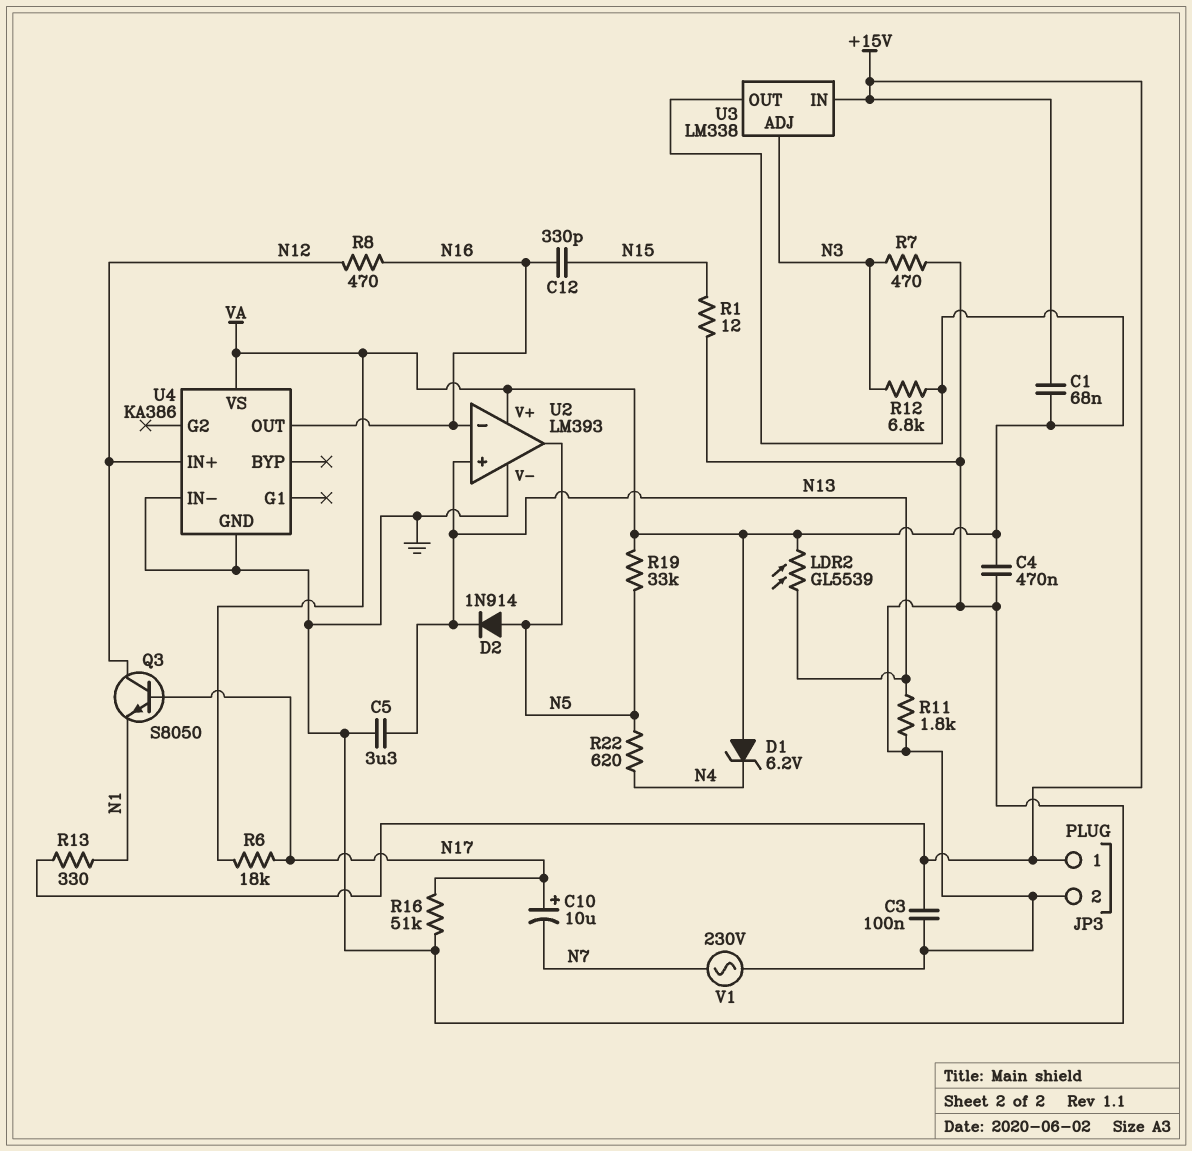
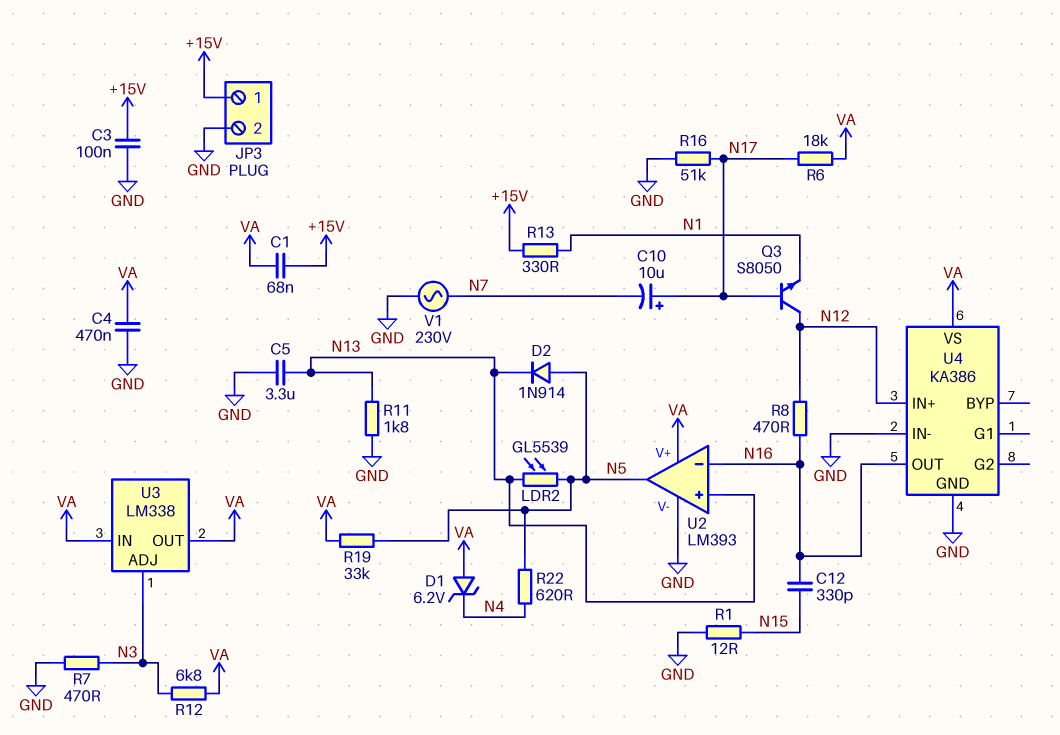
LDR2: GL5539 (N13, VA) -> GL5539 (N5, N13)
U3 pin IN: +15V -> VA

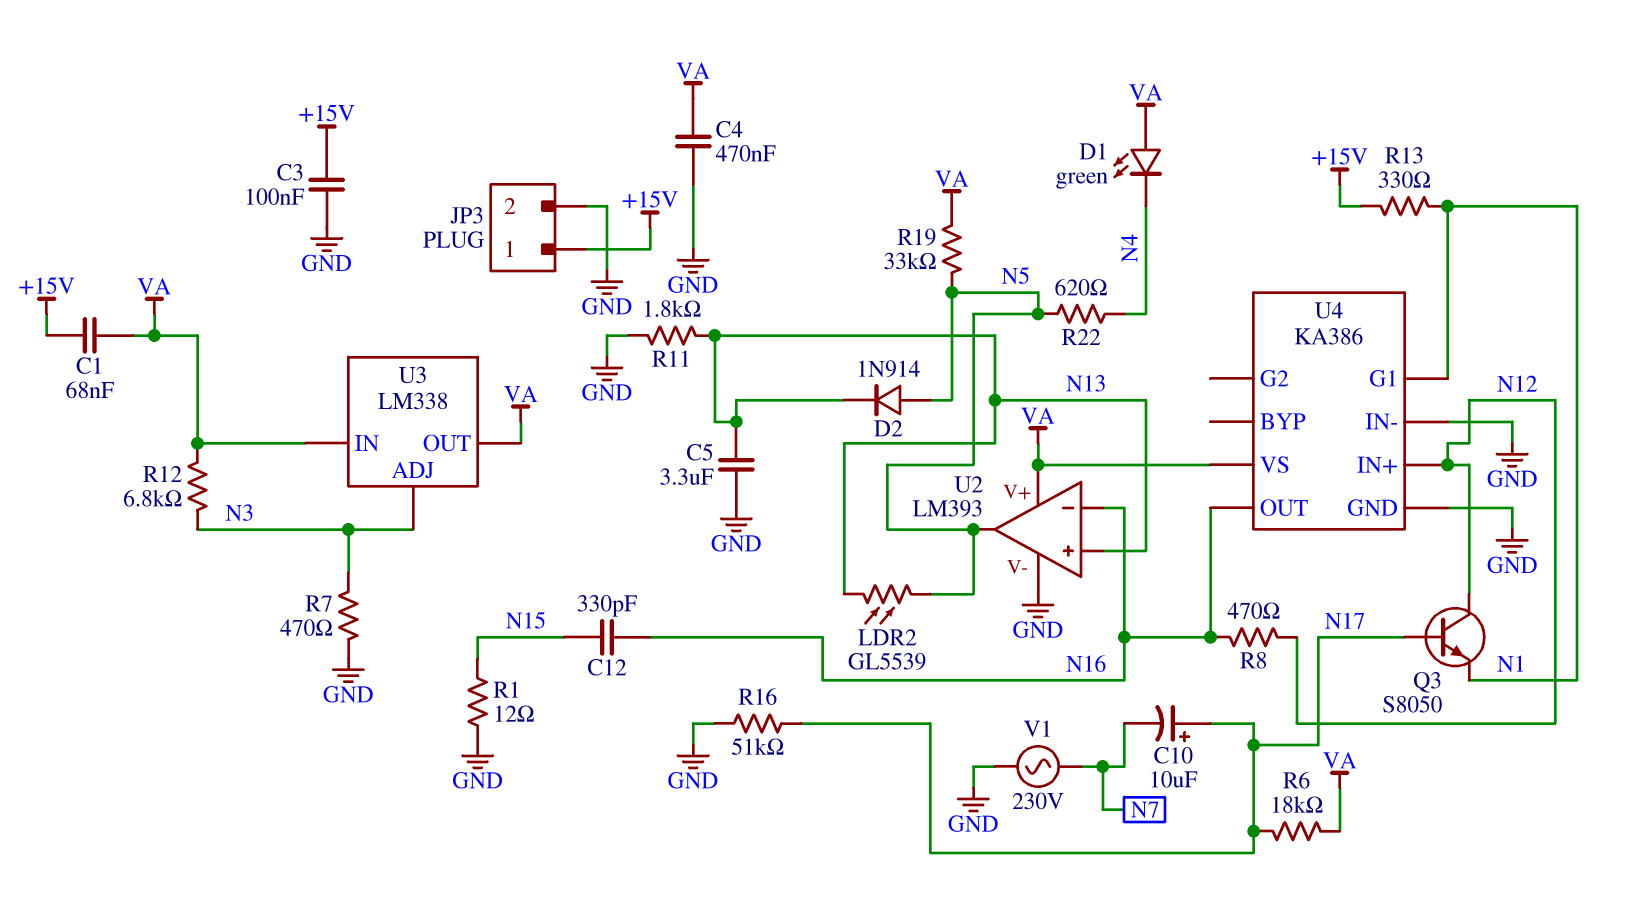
D1: zener 6.2V (A VA, K N4) -> LED green (A VA, K N4)
U4 pin G1: none -> N1

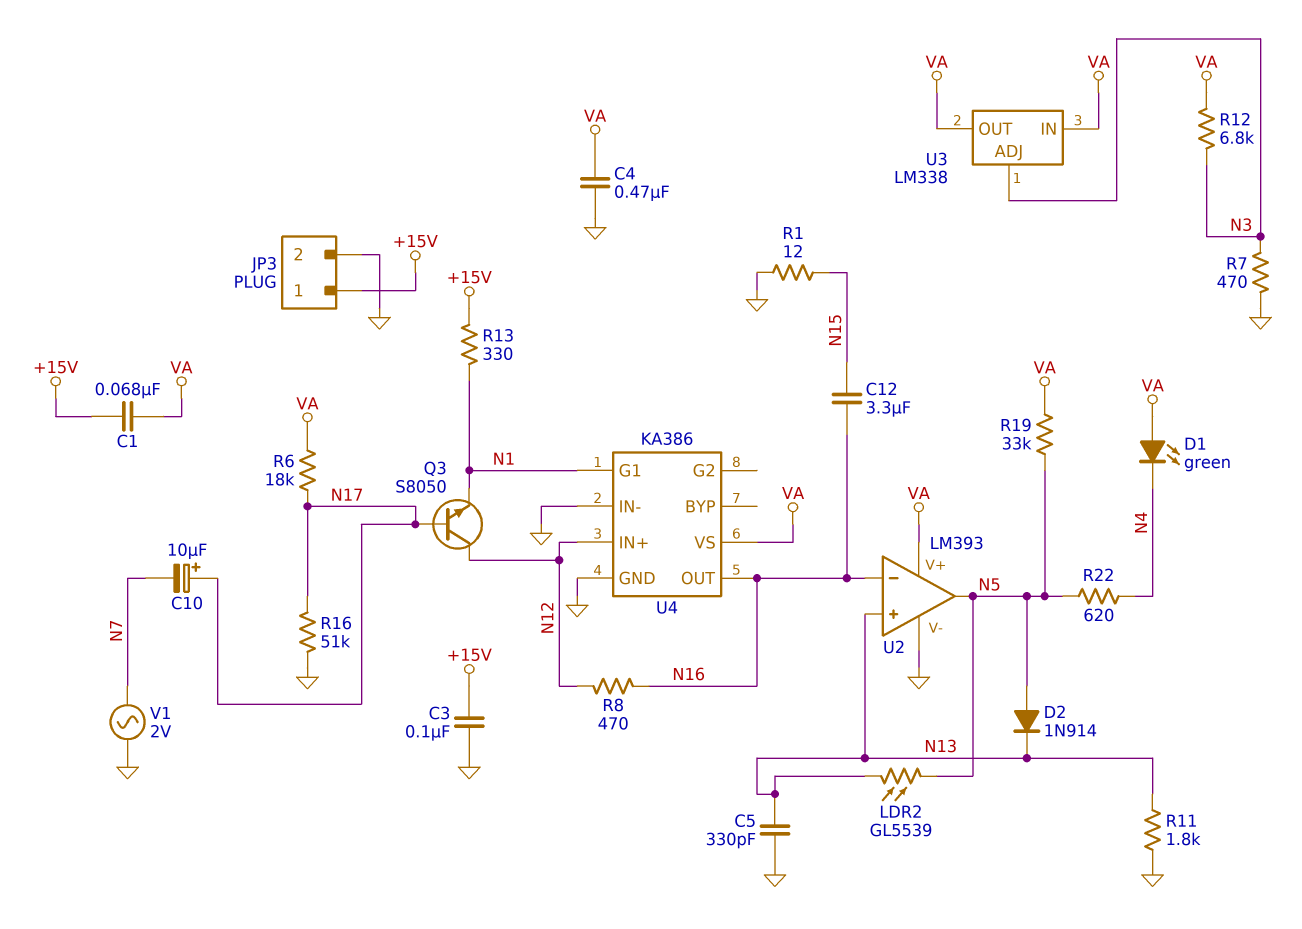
C5: 3.3uF (GND, N13) -> 330pF (GND, N13)
C12: 330pF (N15, N16) -> 3.3uF (N15, N16)
V1: AC 230V (GND, N7) -> AC 2V (GND, N7)

